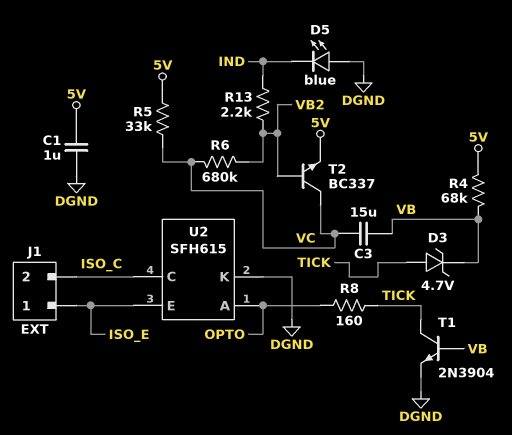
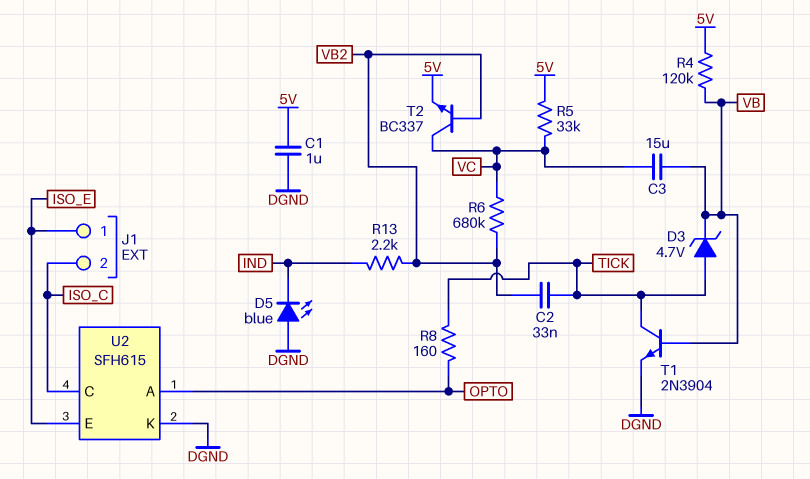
C2: none -> 33nF (TICK, VB2)
R4: 68k (5V, VB) -> 120k (5V, VB)

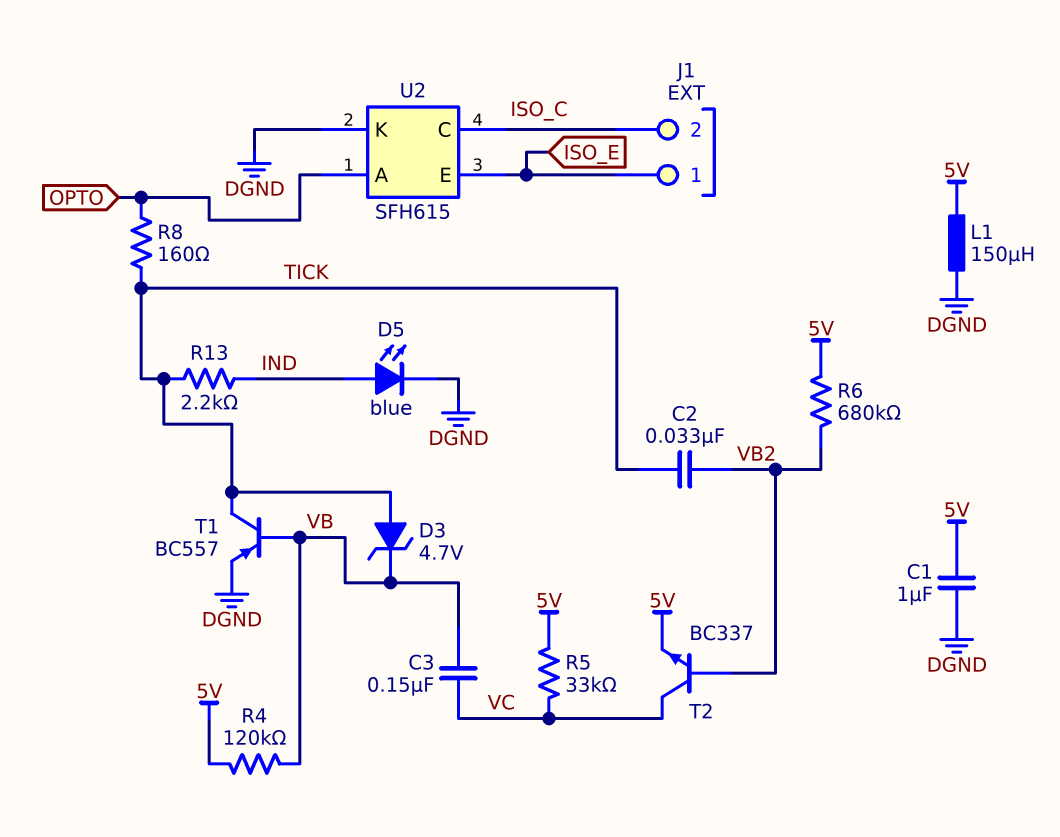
C3: 15uF (VB, VC) -> 150nF (VB, VC)
D5: LED blue (A DGND, K IND) -> LED blue (A IND, K DGND)
L1: none -> 150uH (5V, DGND)
R6: 680k (VB2, VC) -> 680k (5V, VB2)
R13: 2.2k (IND, VB2) -> 2.2k (IND, TICK)
T1: NPN 2N3904 (B VB, C TICK, E DGND) -> PNP BC557 (B VB, C TICK, E DGND)

